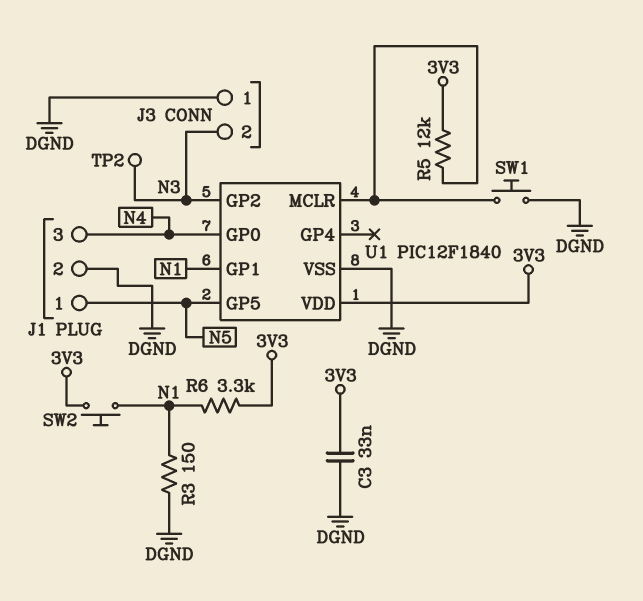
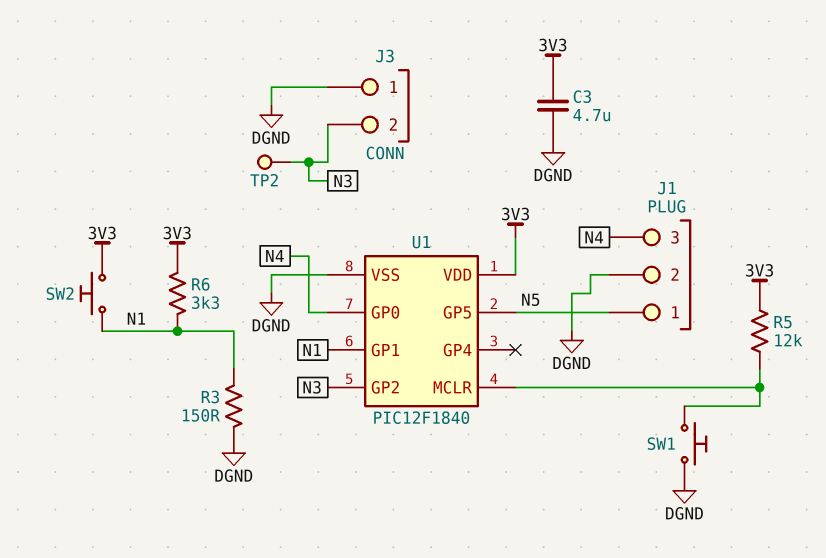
C3: 33nF (3V3, DGND) -> 4.7uF (3V3, DGND)

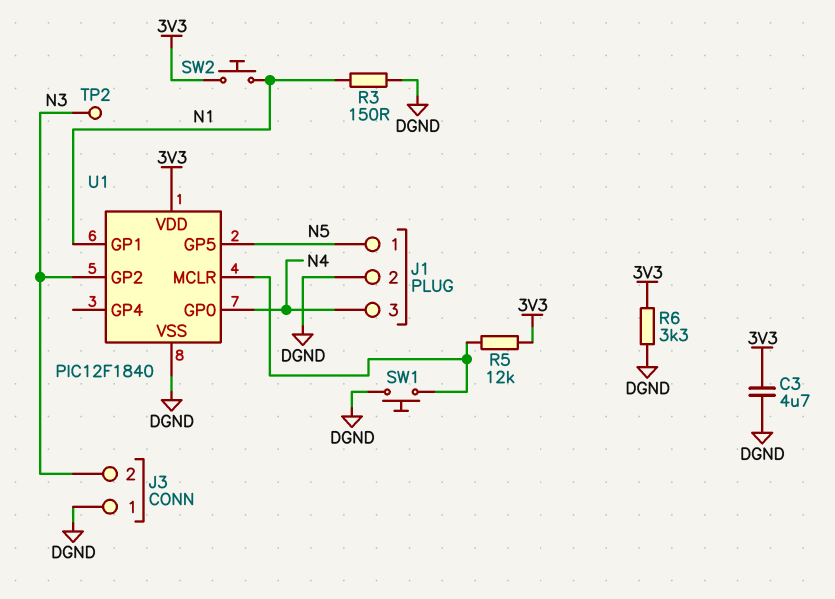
R6: 3.3k (3V3, N1) -> 3.3k (3V3, DGND)

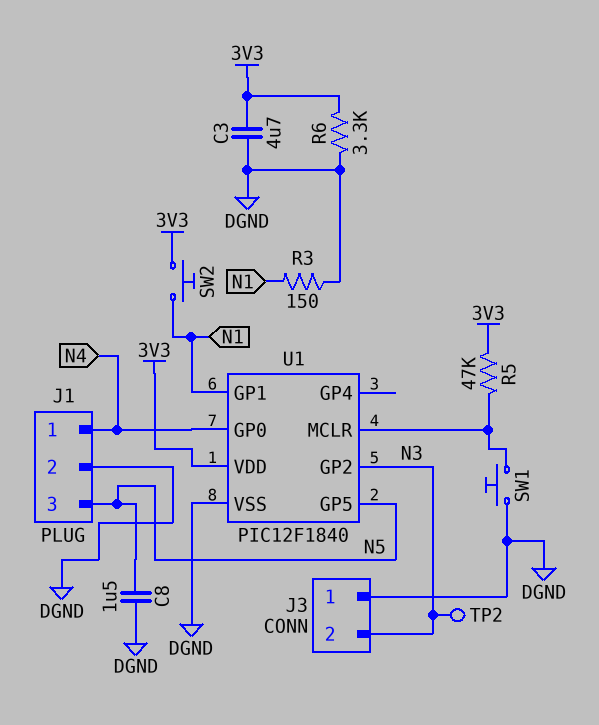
C8: none -> 1.5uF (DGND, N5)
J1 pin 1: N5 -> N4
J1 pin 3: N4 -> N5
R5: 12k (3V3, U1/MCLR) -> 47k (3V3, U1/MCLR)

